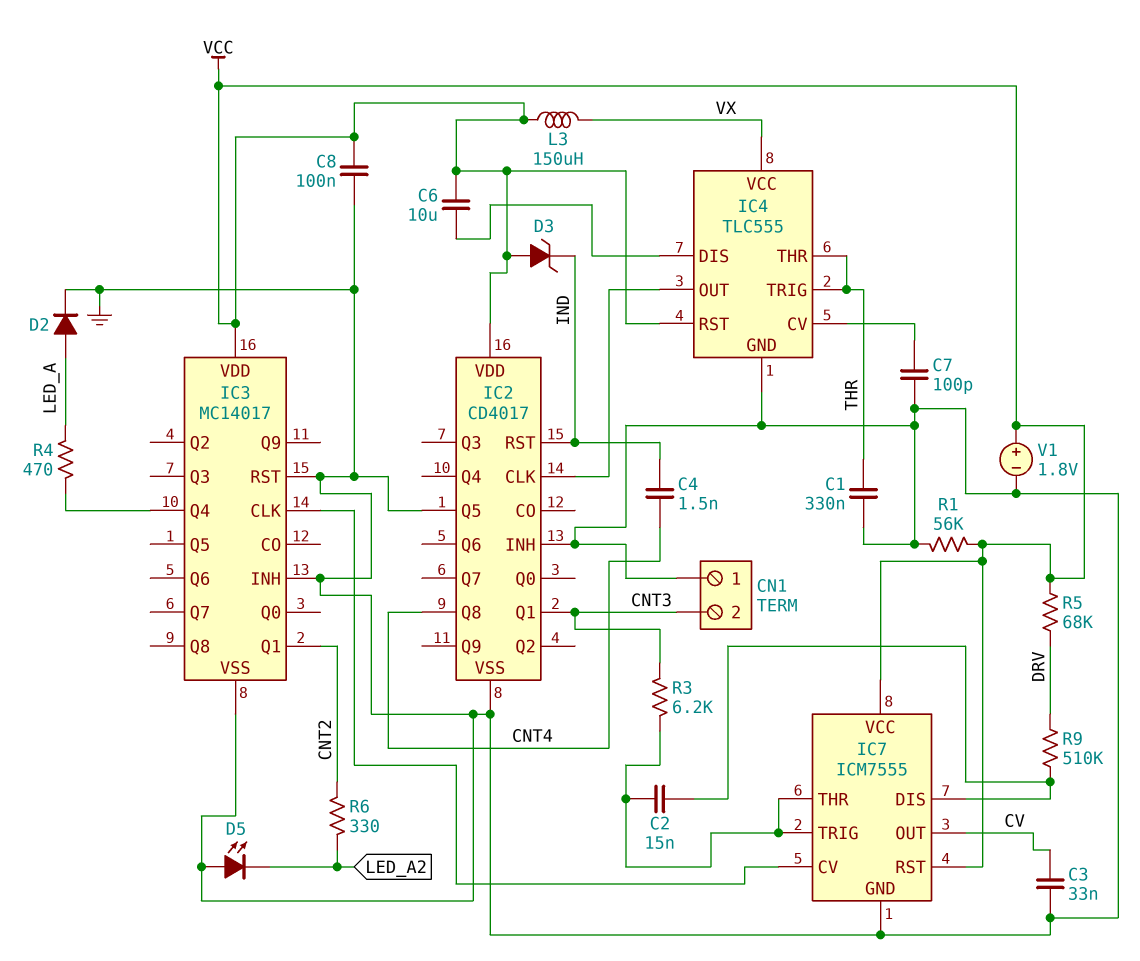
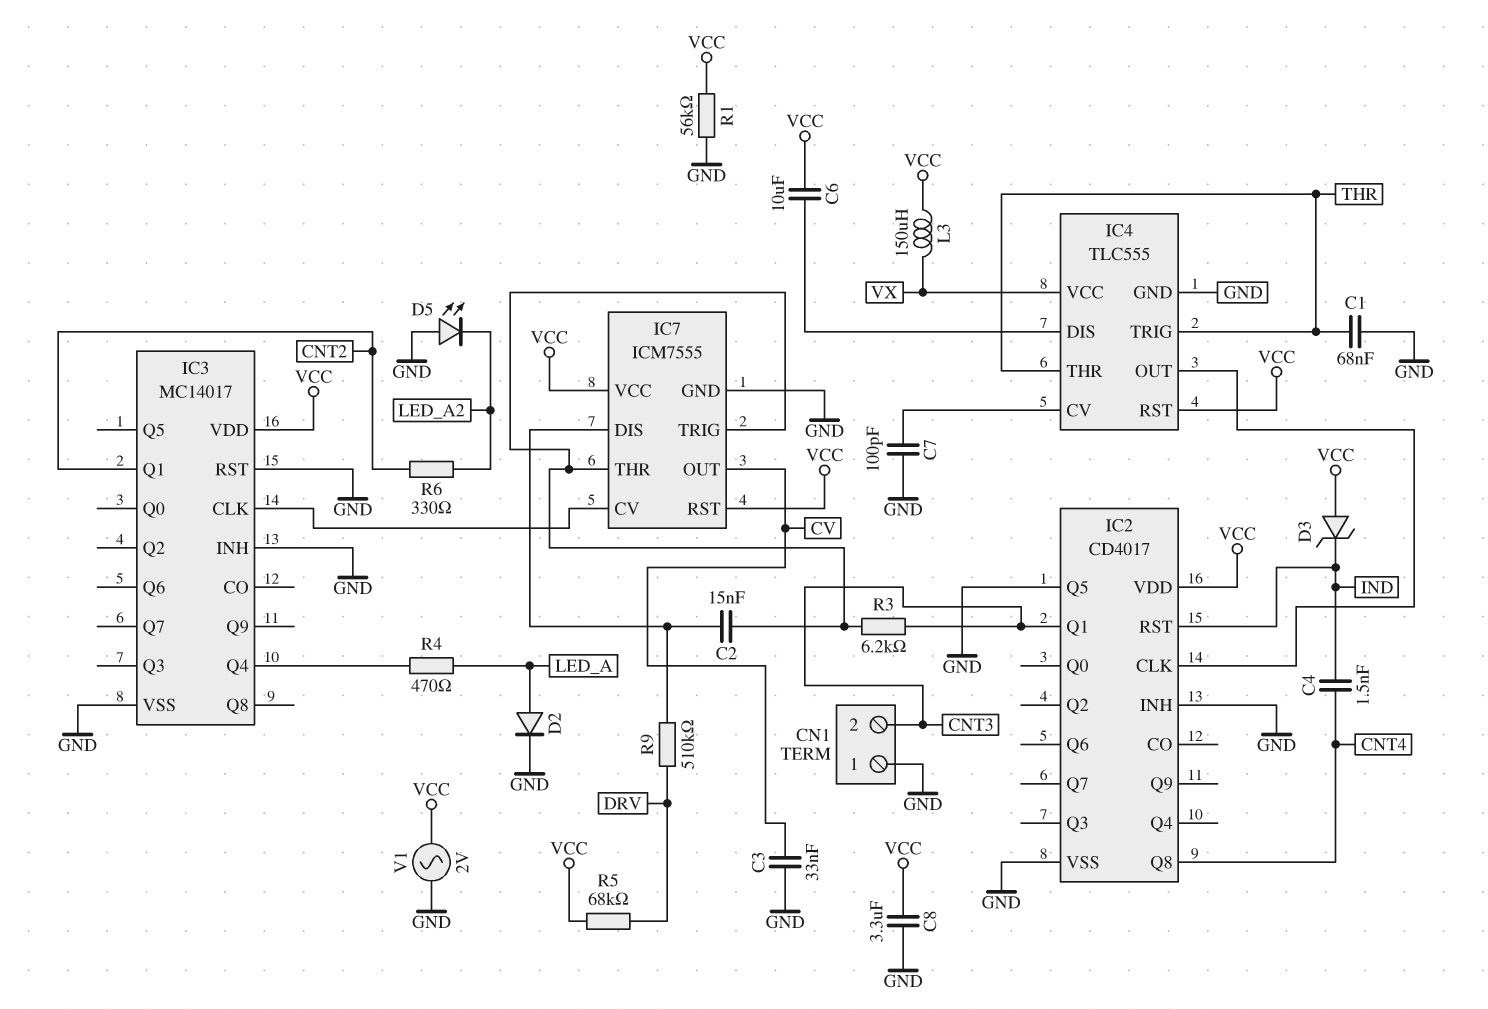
C1: 330nF (GND, THR) -> 68nF (GND, THR)
C8: 100nF (GND, VCC) -> 3.3uF (GND, VCC)
V1: 1.8V (plus VCC, minus GND) -> AC 2V (GND, VCC)

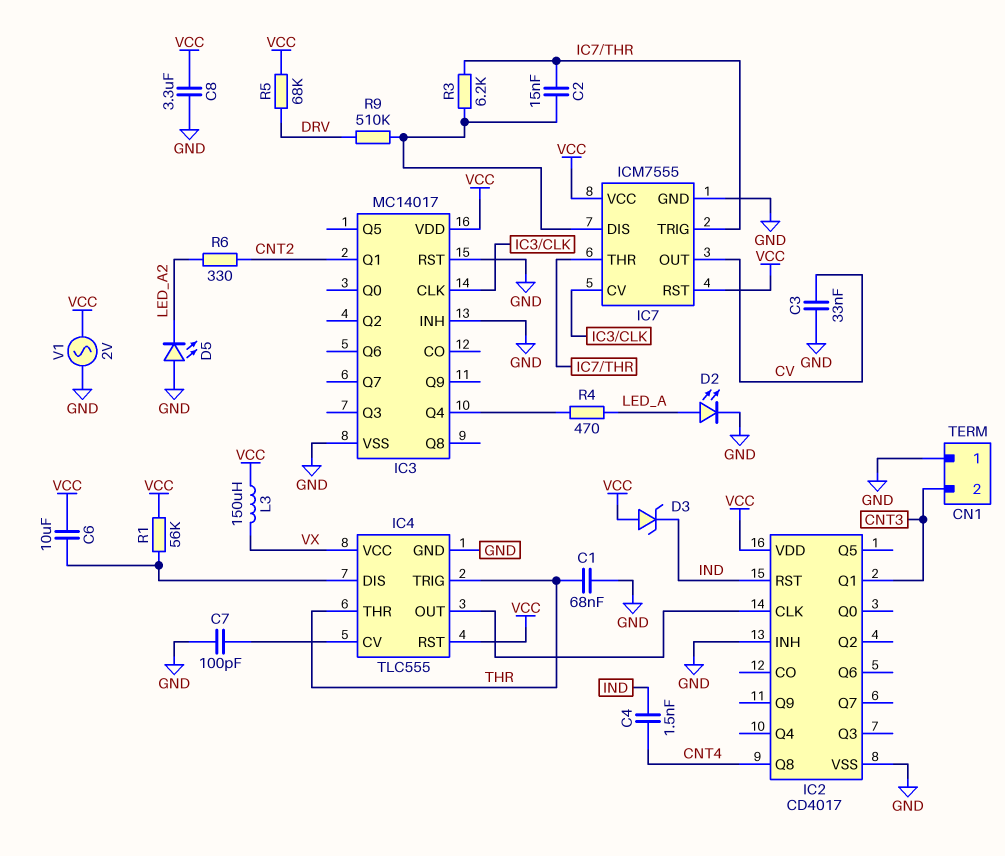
D2: diode (A LED_A, K GND) -> LED (A LED_A, K GND)
IC2 pin Q5: GND -> none
R1: 56k (GND, VCC) -> 56k (IC4/DIS, VCC)
R3: 6.2k (CNT3, IC7/THR) -> 6.2k (IC7/DIS, IC7/THR)

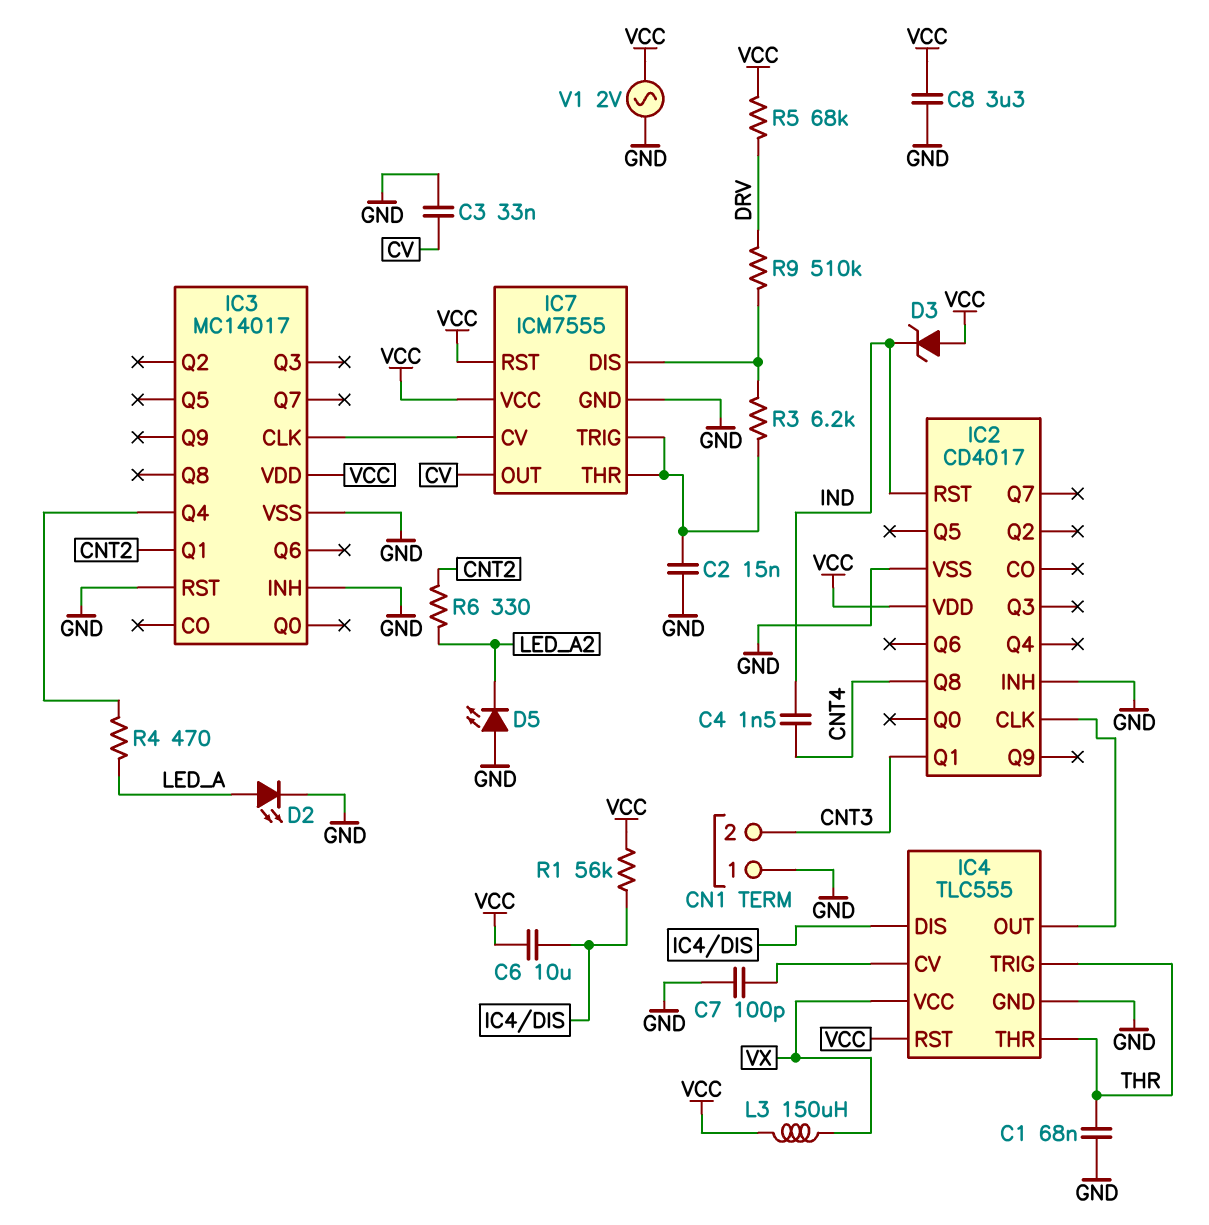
C2: 15nF (IC7/DIS, IC7/THR) -> 15nF (GND, IC7/THR)

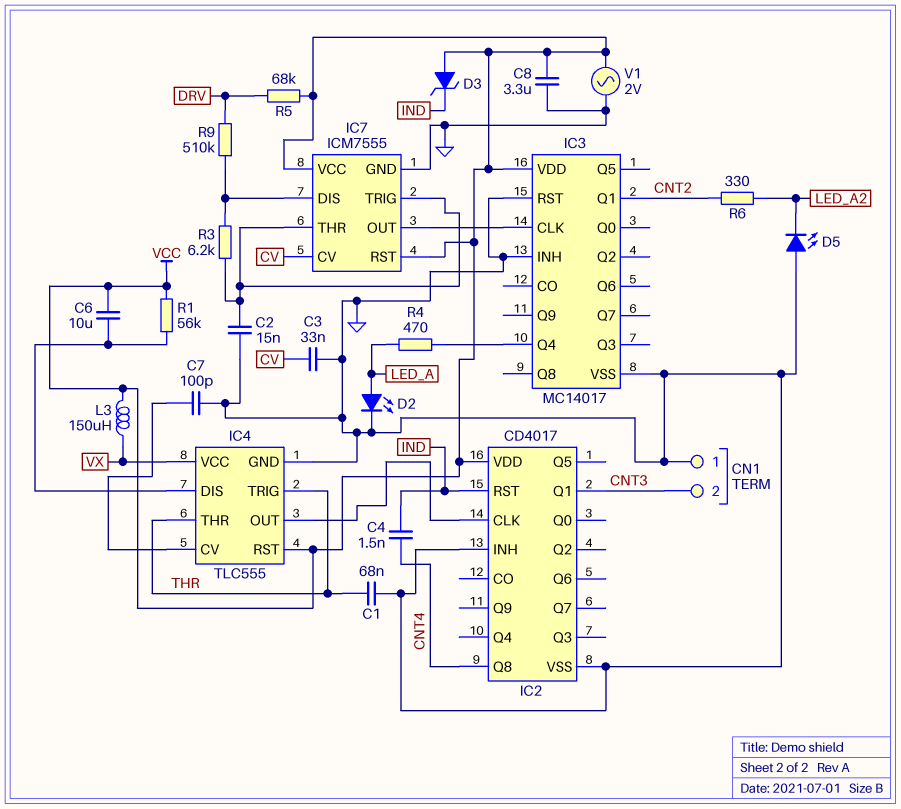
IC7 pin CV: IC3/CLK -> CV
IC7 pin OUT: CV -> IC3/CLK

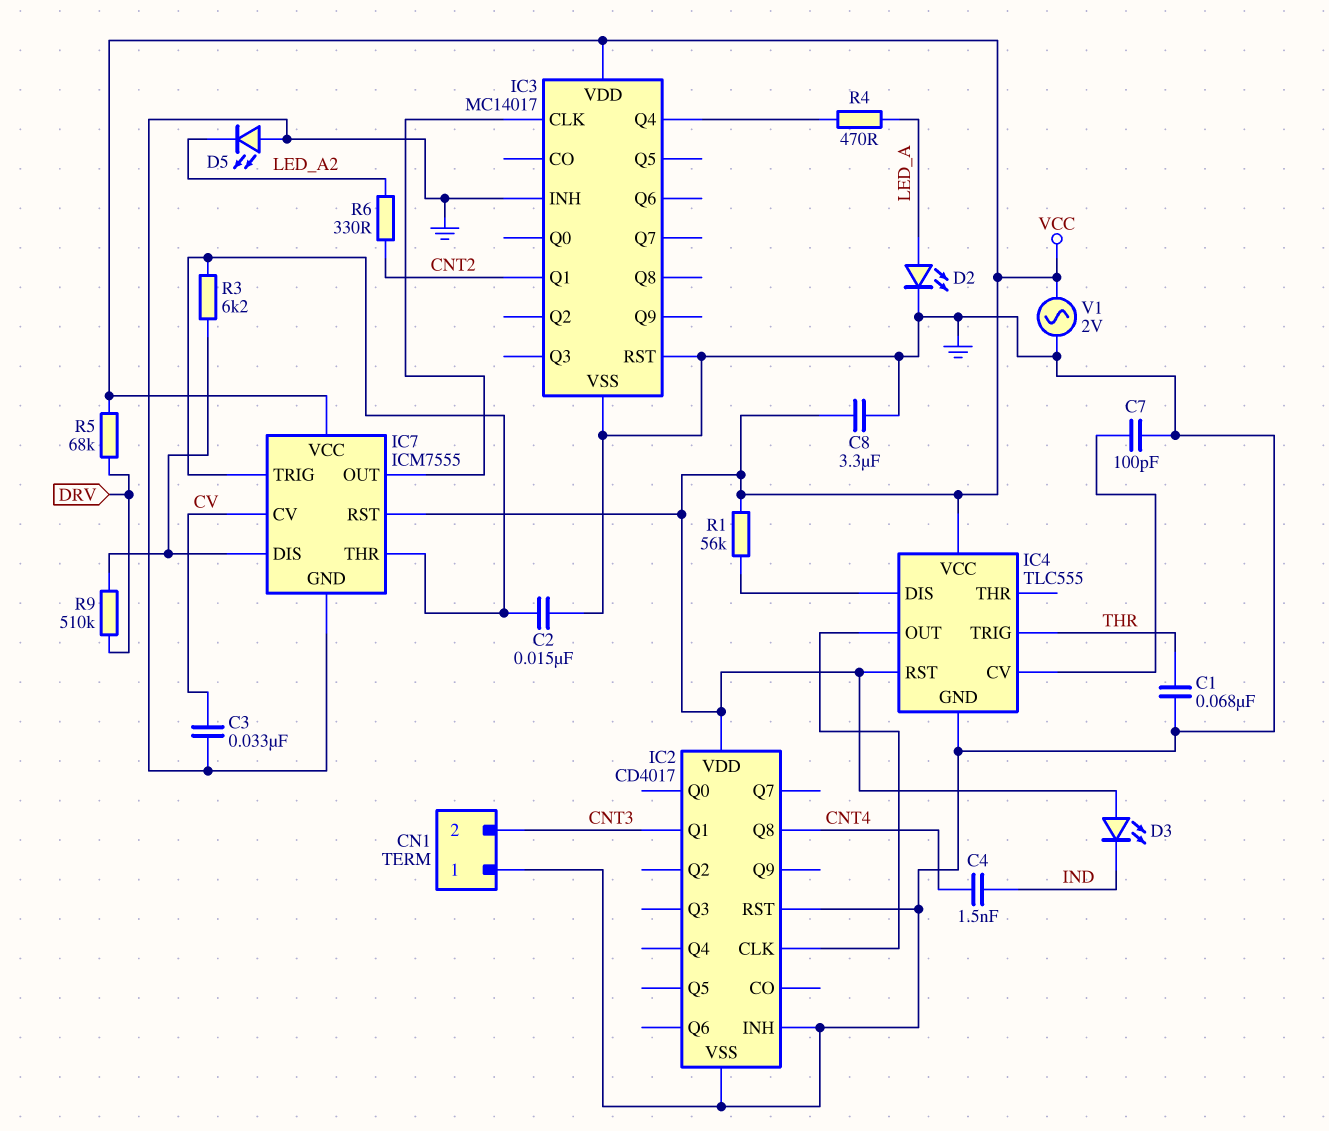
C6: 10uF (IC4/DIS, VCC) -> none
D3: zener (A VCC, K IND) -> LED (A VCC, K IND)
IC2 pin RST: IND -> GND
IC4 pin THR: THR -> none
IC4 pin VCC: VX -> VCC
L3: 150uH (VCC, VX) -> none

